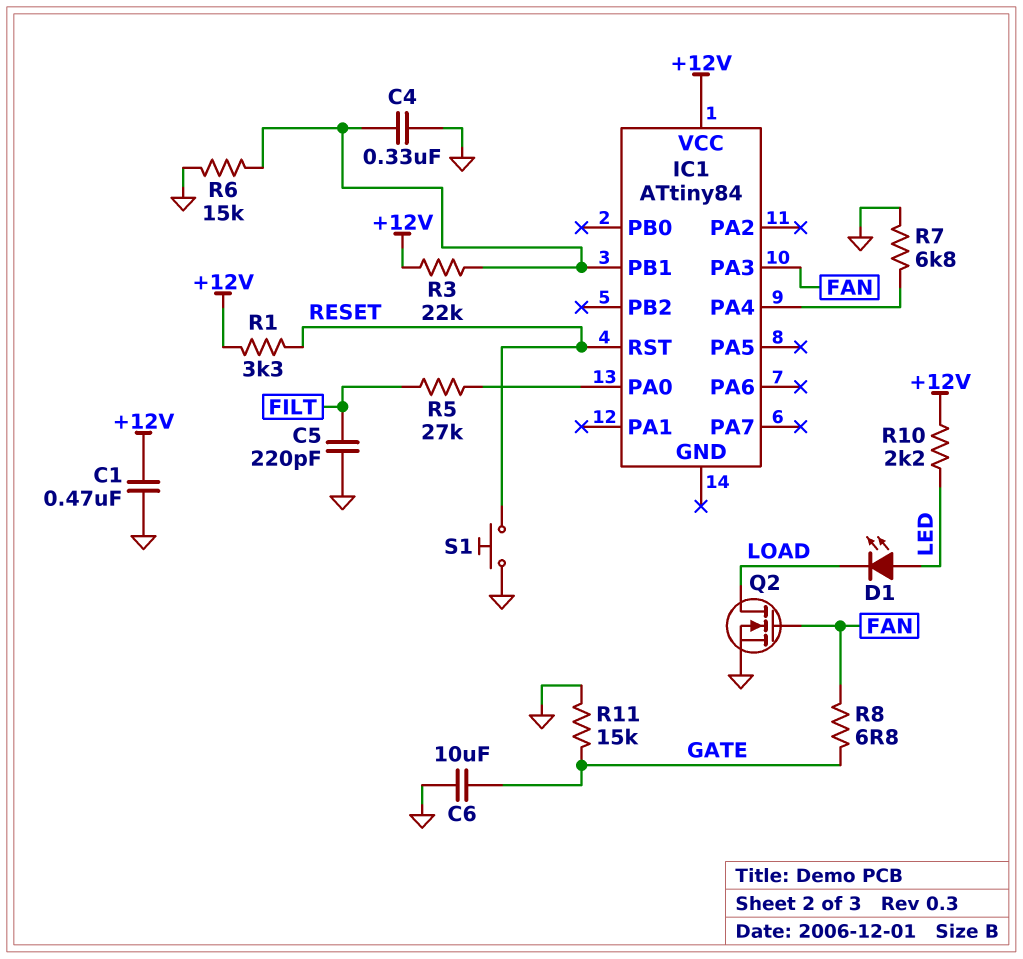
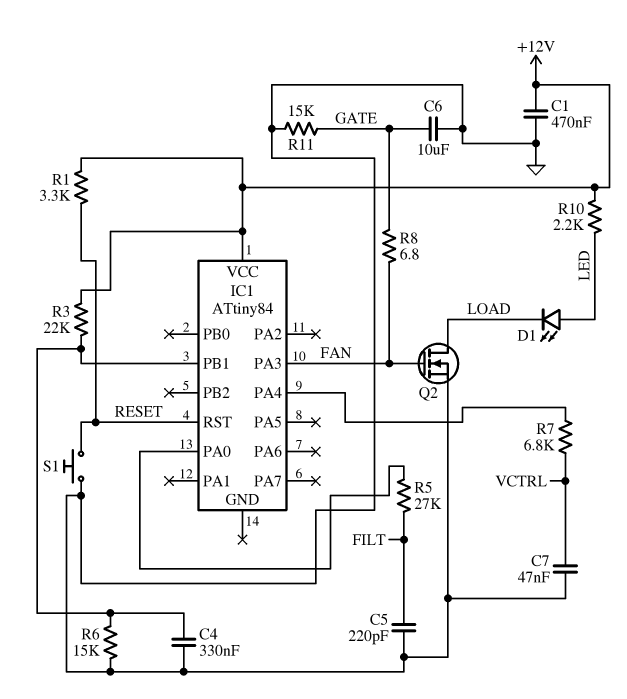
C7: none -> 47nF (GND, VCTRL)
R7: 6.8k (GND, IC1/PA4) -> 6.8k (IC1/PA4, VCTRL)

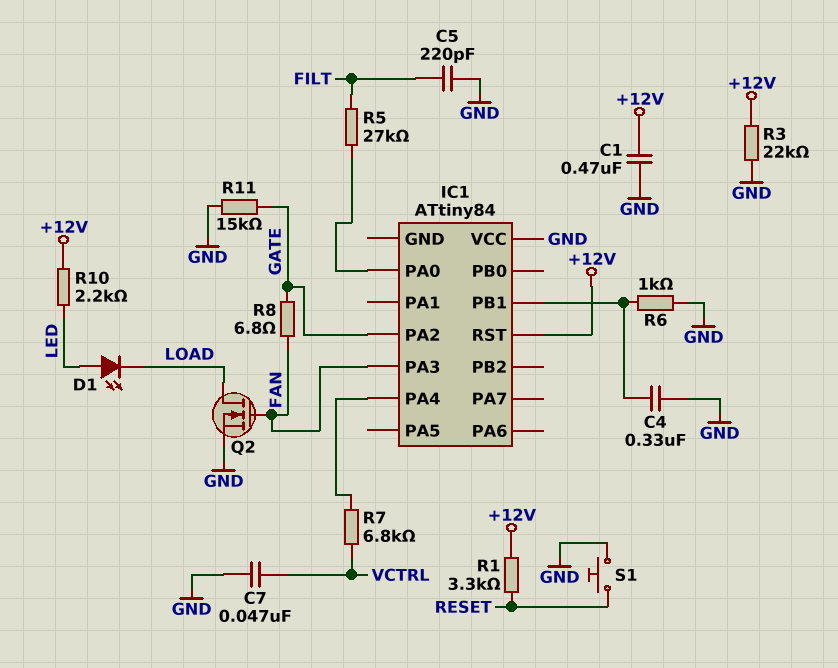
C6: 10uF (GATE, GND) -> none
IC1 pin PA2: none -> GATE
IC1 pin RST: RESET -> +12V
IC1 pin VCC: +12V -> GND
R3: 22k (+12V, IC1/PB1) -> 22k (+12V, GND)
R6: 15k (GND, IC1/PB1) -> 1k (GND, IC1/PB1)

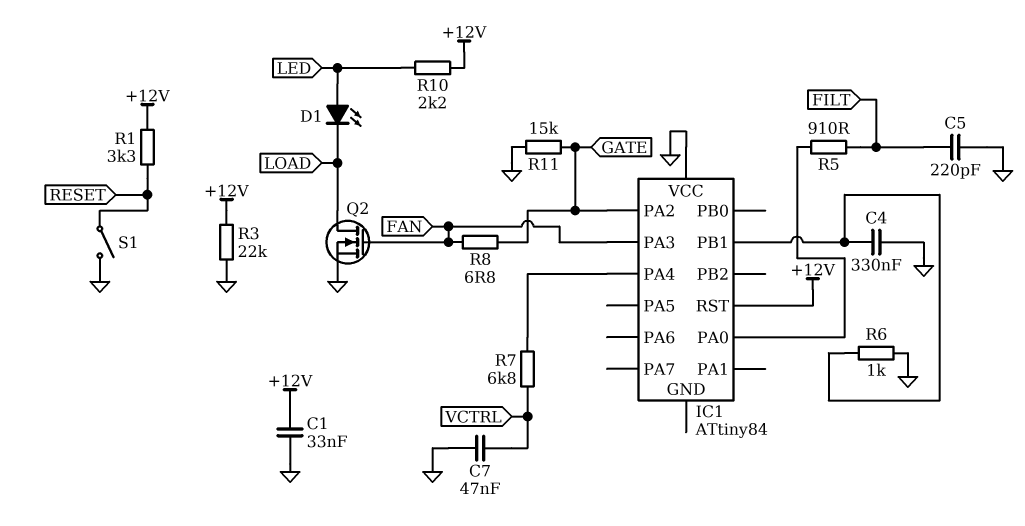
C1: 470nF (+12V, GND) -> 33nF (+12V, GND)
R5: 27k (FILT, IC1/PA0) -> 910 (FILT, IC1/PA0)
S1: button (GND, RESET) -> switch (GND, RESET)

